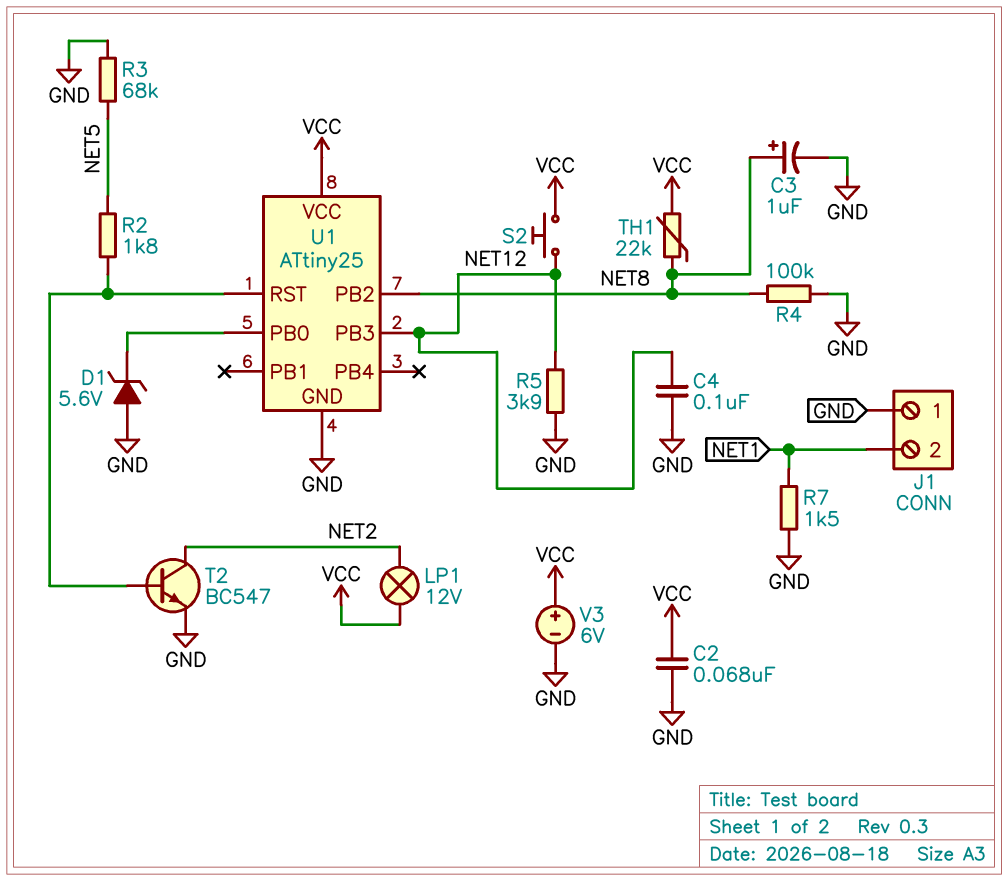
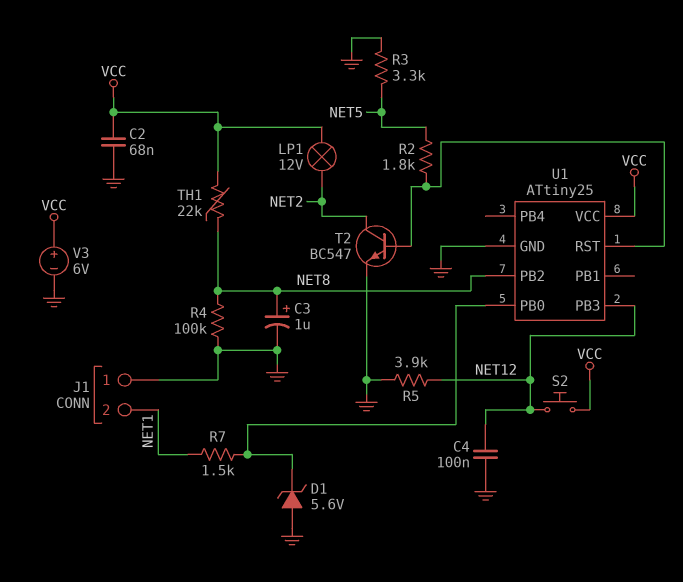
R3: 68k (GND, NET5) -> 3.3k (GND, NET5)
R7: 1.5k (GND, NET1) -> 1.5k (NET1, U1/PB0)

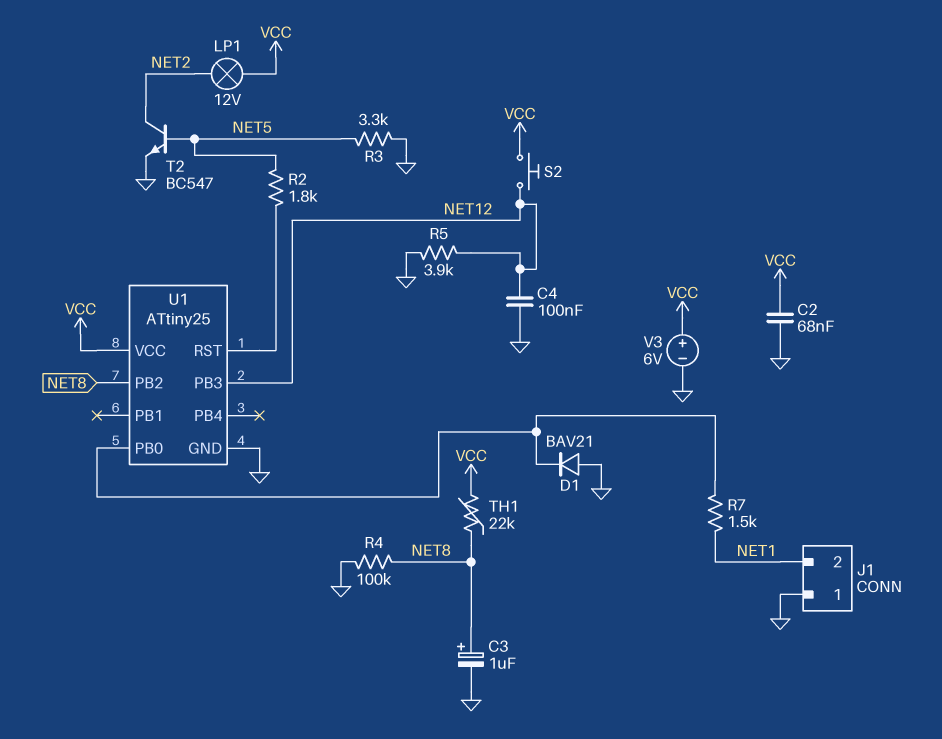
D1: zener 5.6V (A GND, K U1/PB0) -> diode BAV21 (A GND, K U1/PB0)
T2: NPN BC547 (B U1/RST, C NET2, E GND) -> NPN BC547 (B NET5, C NET2, E GND)

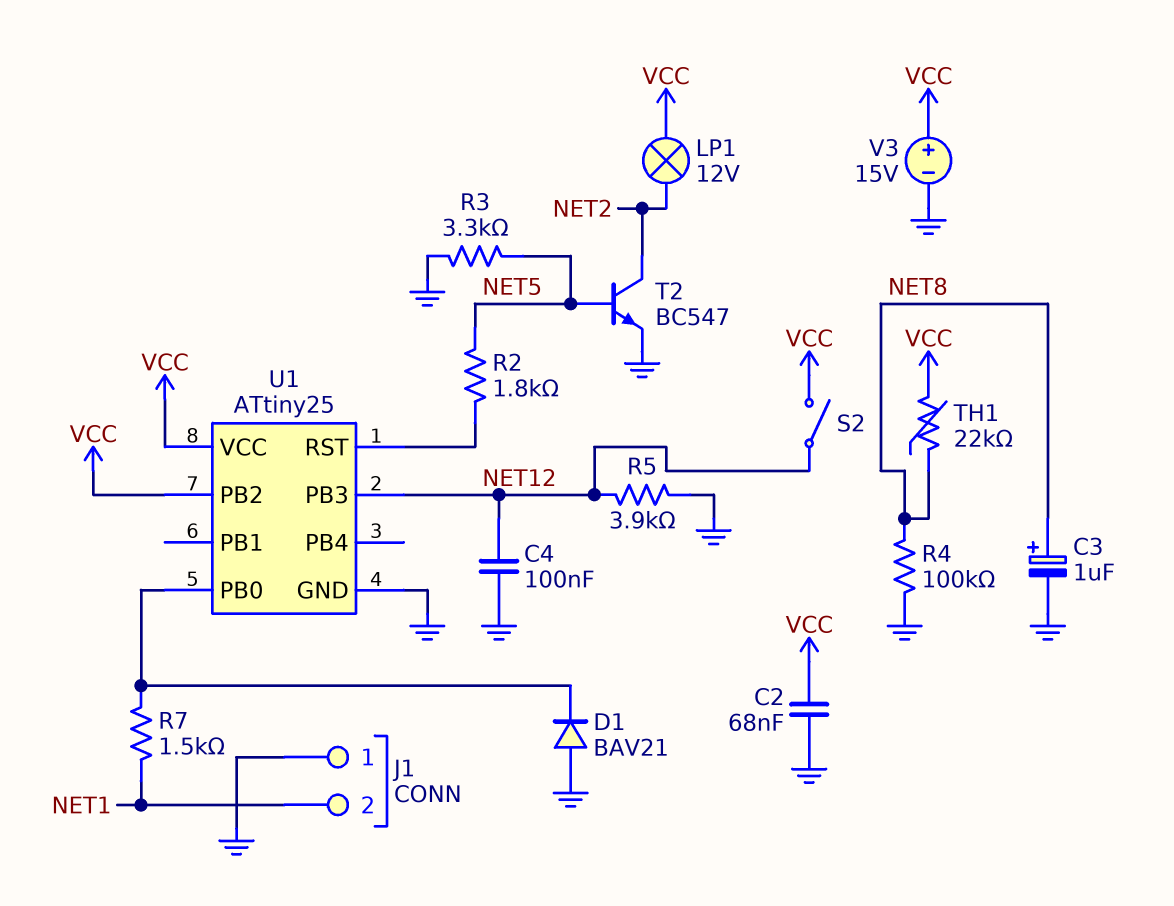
S2: button (NET12, VCC) -> switch (NET12, VCC)
U1 pin PB2: NET8 -> VCC
V3: 6V (plus VCC, minus GND) -> 15V (plus VCC, minus GND)

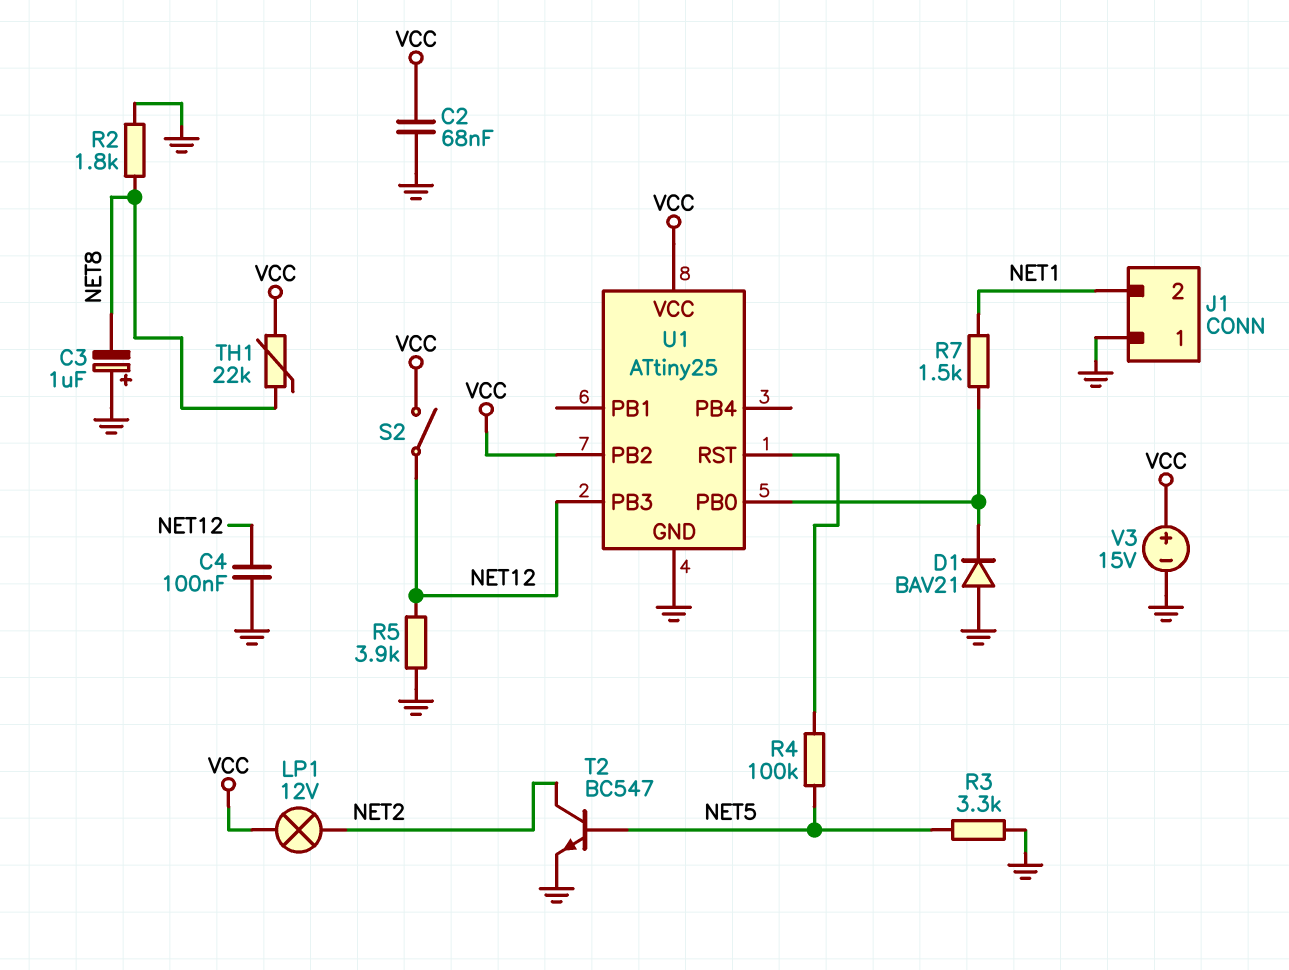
C3: 1uF (plus NET8, minus GND) -> 1uF (plus GND, minus NET8)
R2: 1.8k (NET5, U1/RST) -> 1.8k (GND, NET8)
R4: 100k (GND, NET8) -> 100k (NET5, U1/RST)

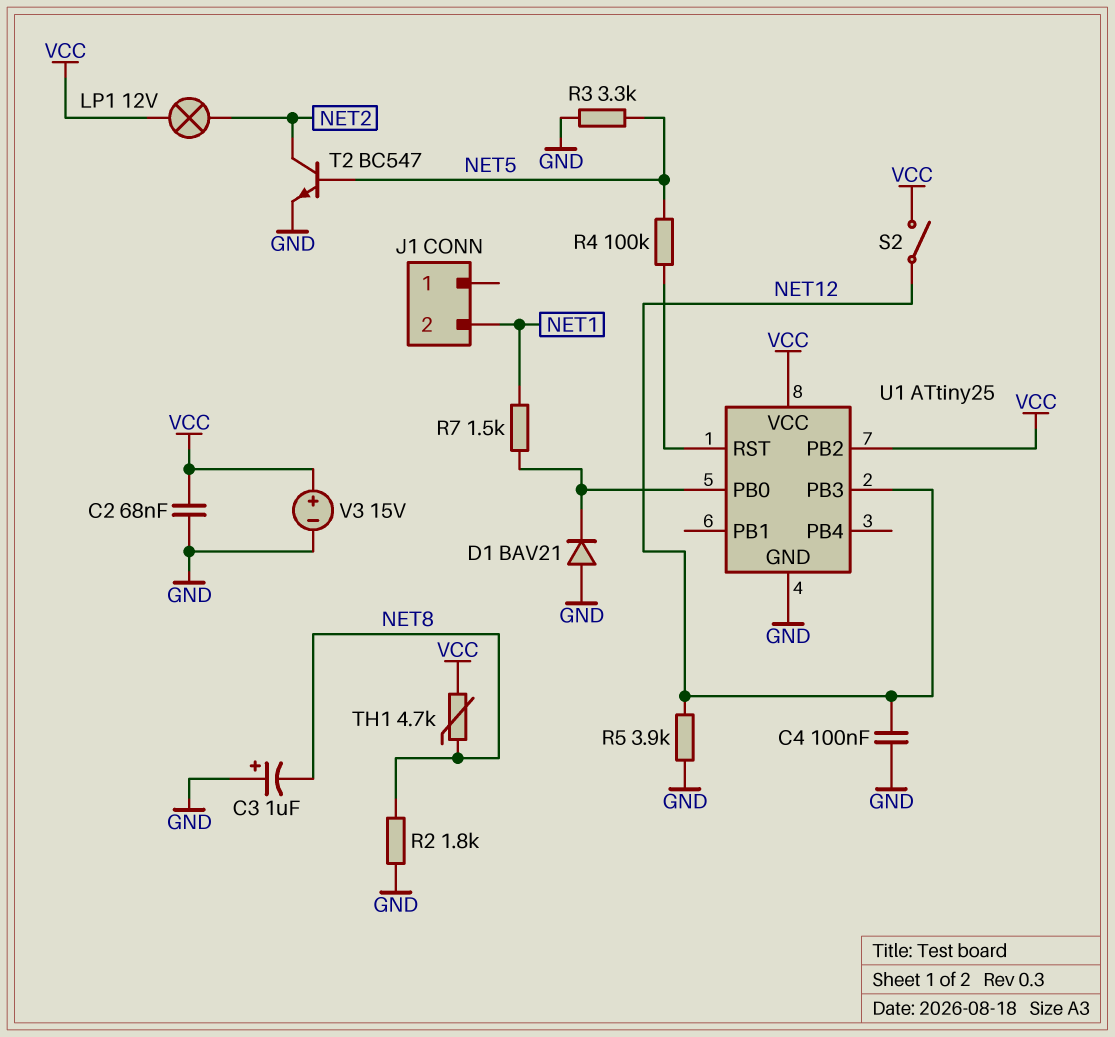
J1 pin 1: GND -> none
TH1: 22k (NET8, VCC) -> 4.7k (NET8, VCC)

